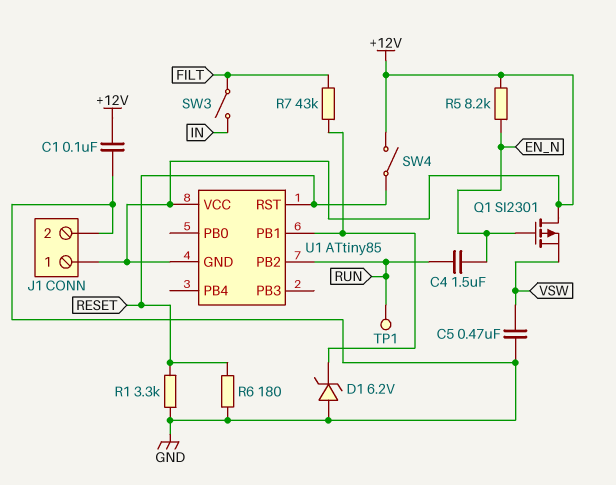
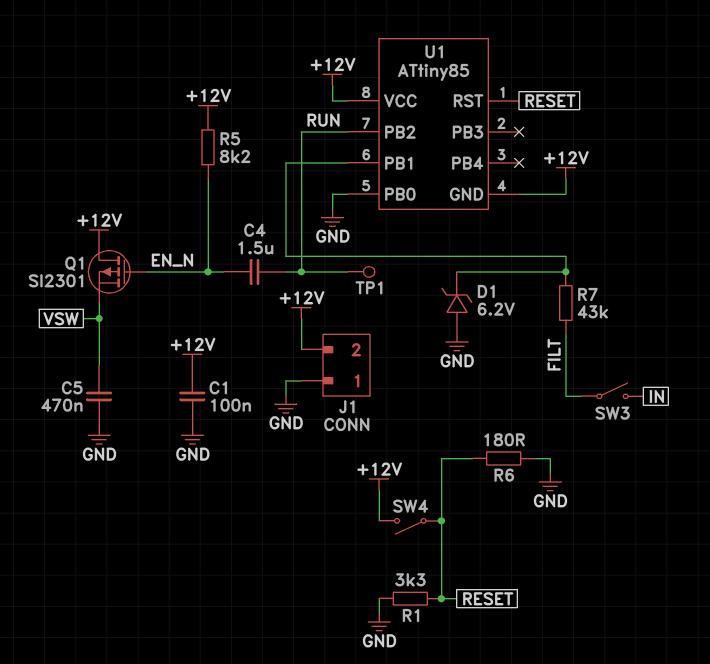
J1 pin 1: +12V -> GND
J1 pin 2: GND -> +12V
U1 pin PB0: none -> GND

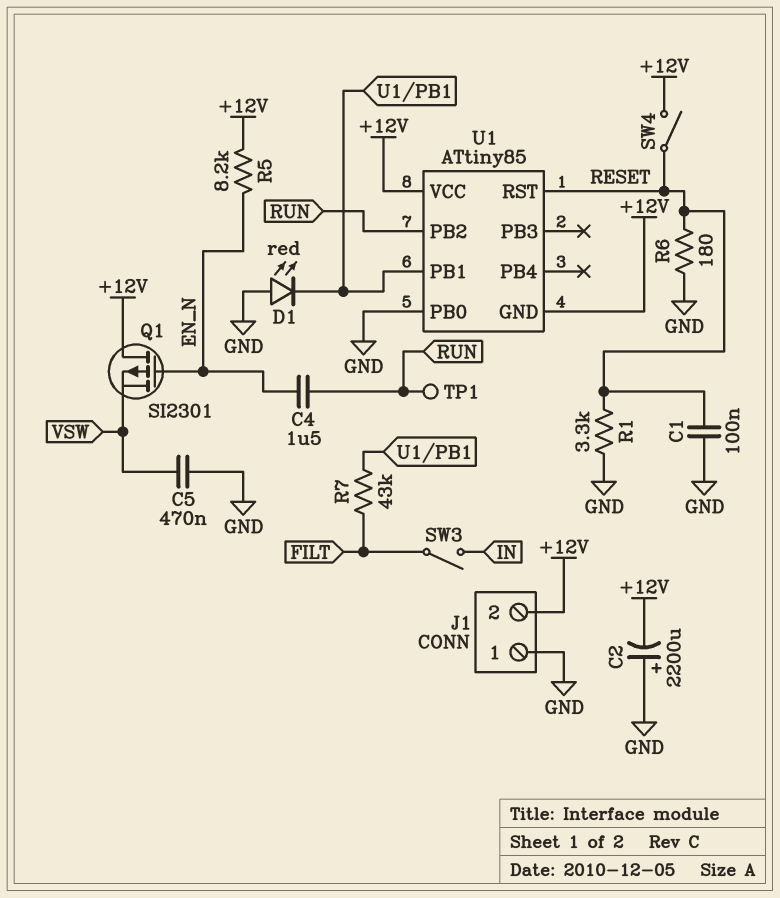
C1: 100nF (+12V, GND) -> 100nF (GND, RESET)
C2: none -> 2200uF (plus GND, minus +12V)
D1: zener 6.2V (A GND, K U1/PB1) -> LED red (A GND, K U1/PB1)

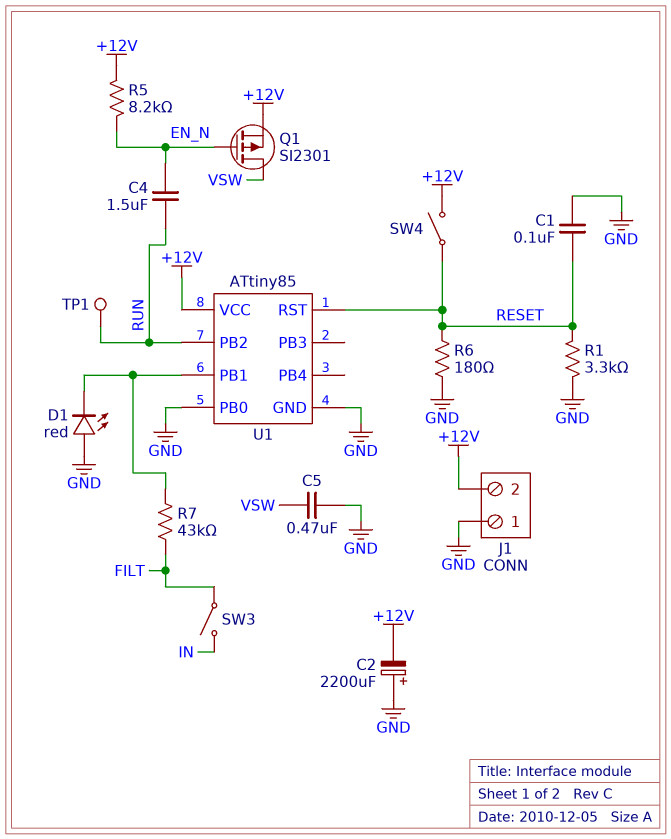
Q1: PMOS SI2301 (G EN_N, D +12V, S VSW) -> PMOS SI2301 (G EN_N, D VSW, S +12V)
U1 pin GND: +12V -> GND

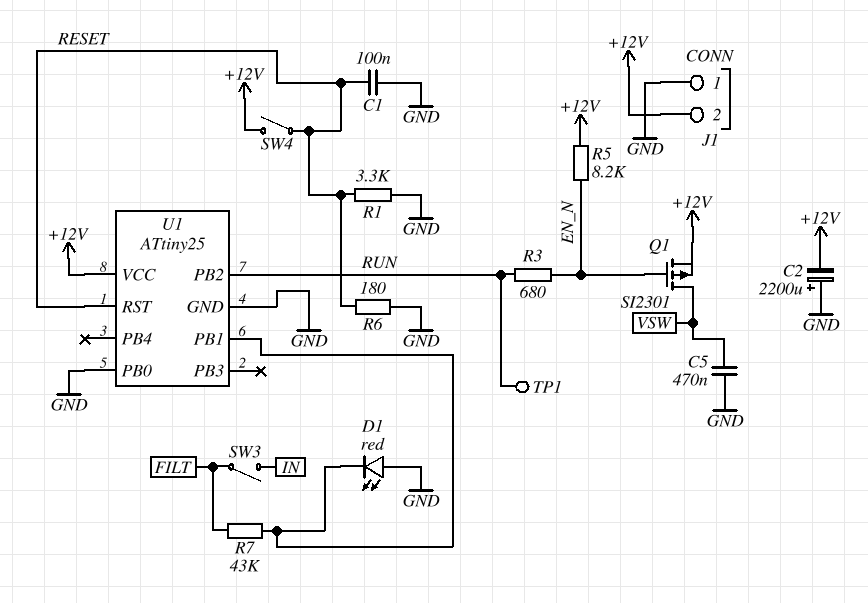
C4: 1.5uF (EN_N, RUN) -> none
R3: none -> 680 (EN_N, RUN)
U1: ATtiny85 -> ATtiny25

